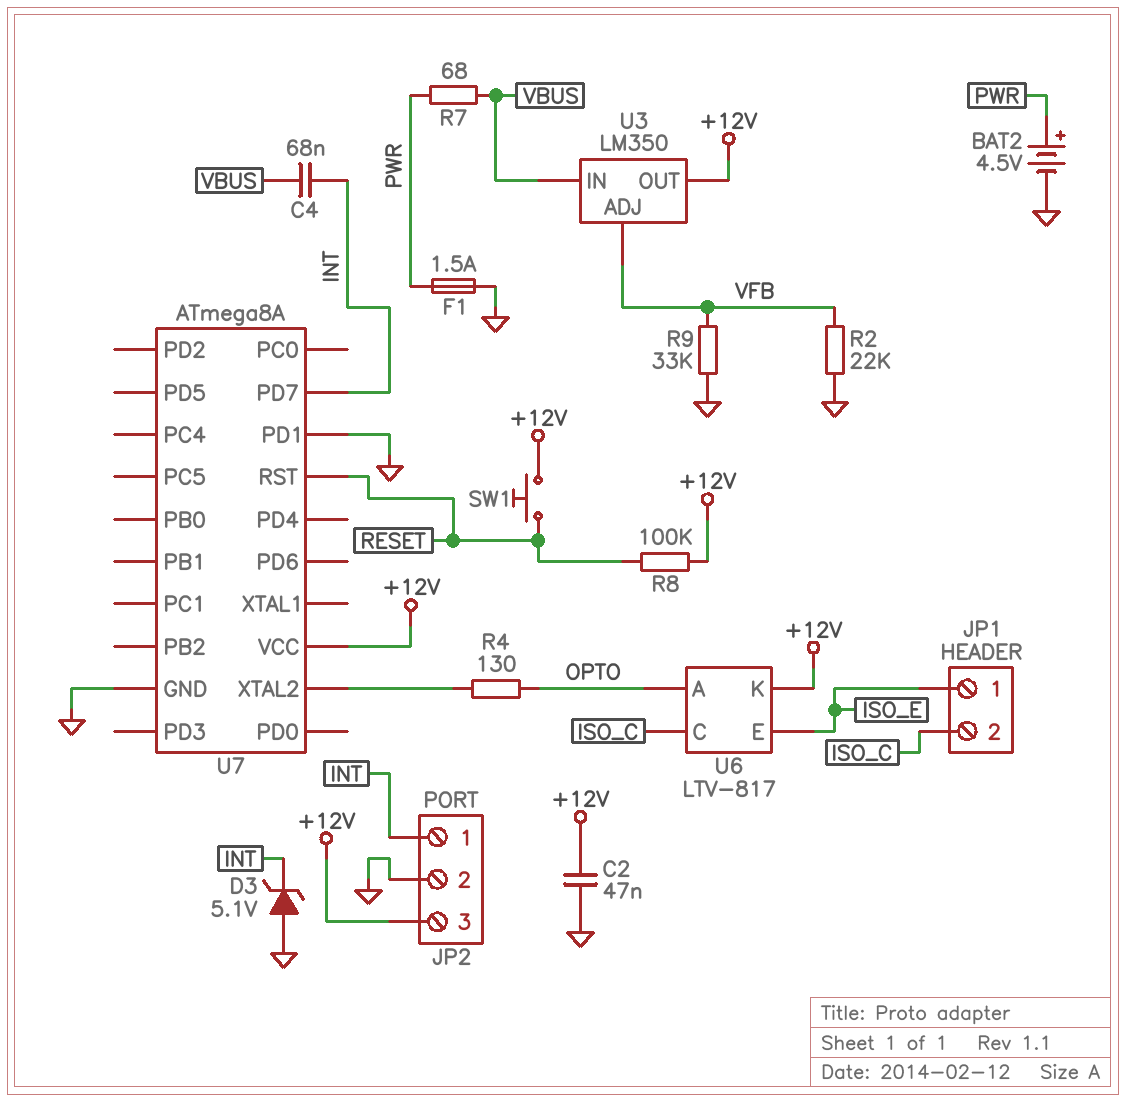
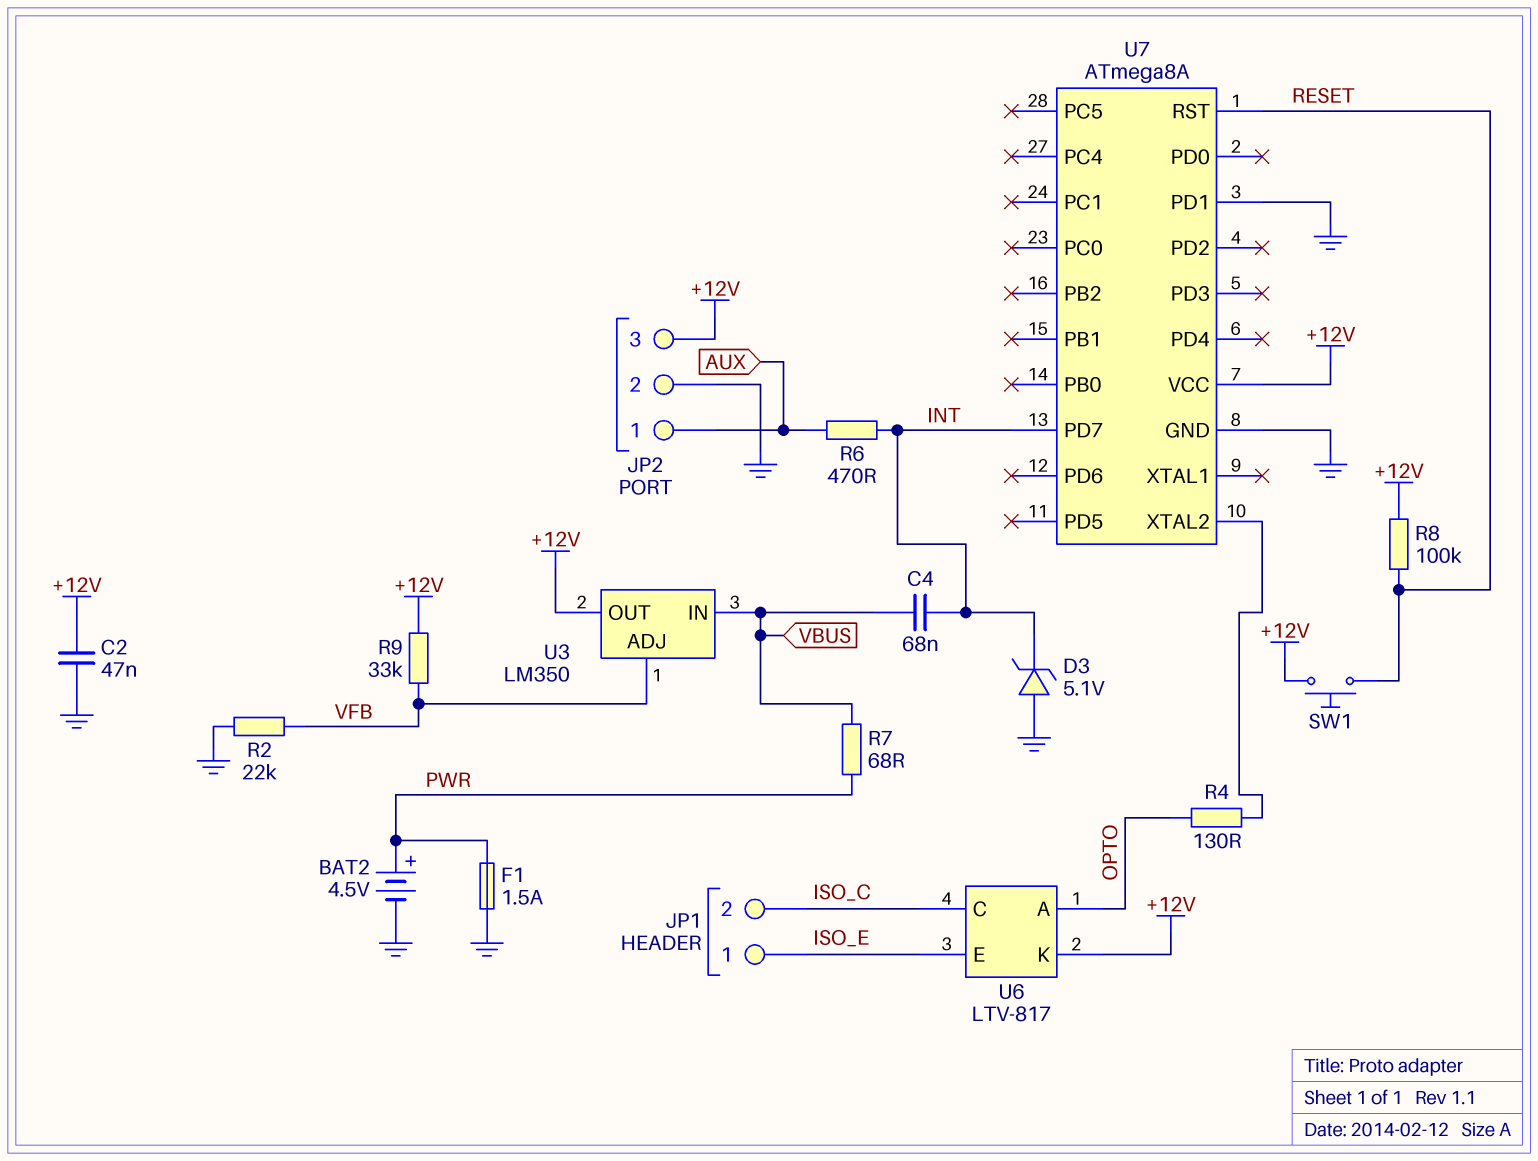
JP2 pin 1: INT -> AUX
R6: none -> 470 (AUX, INT)
R9: 33k (GND, VFB) -> 33k (+12V, VFB)

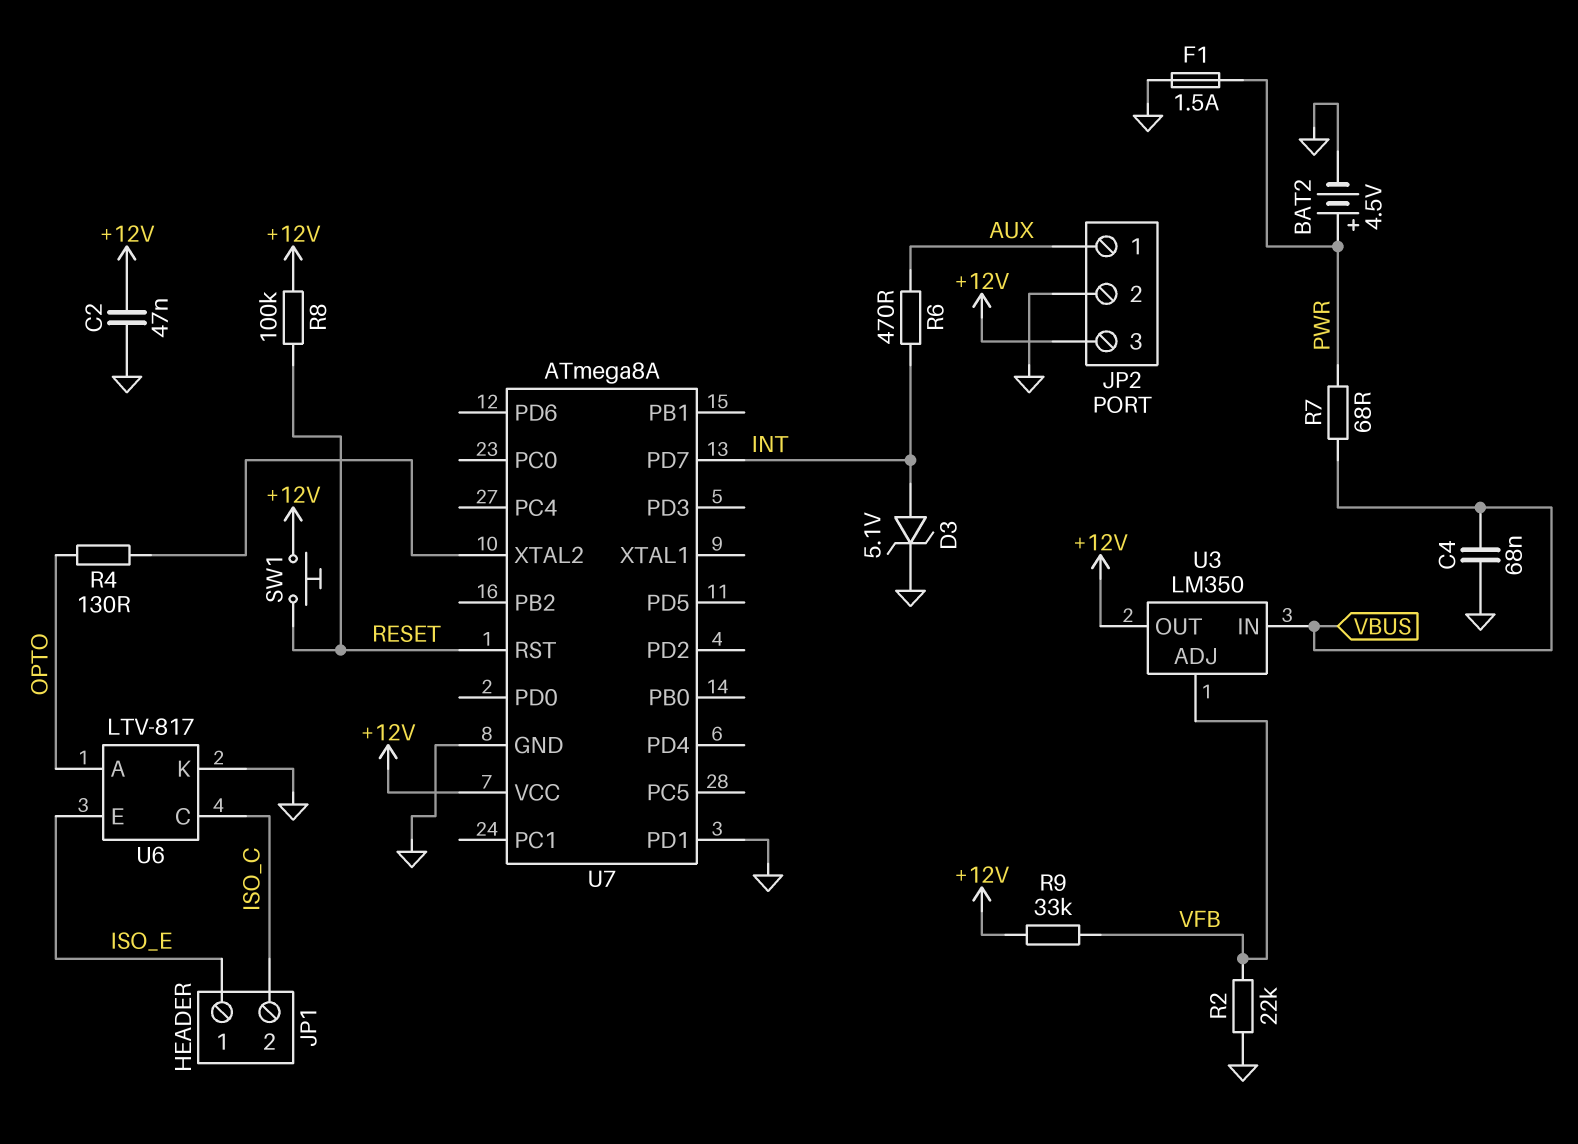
C4: 68nF (INT, VBUS) -> 68nF (GND, VBUS)
D3: zener 5.1V (A GND, K INT) -> zener 5.1V (A INT, K GND)
U6 pin K: +12V -> GND

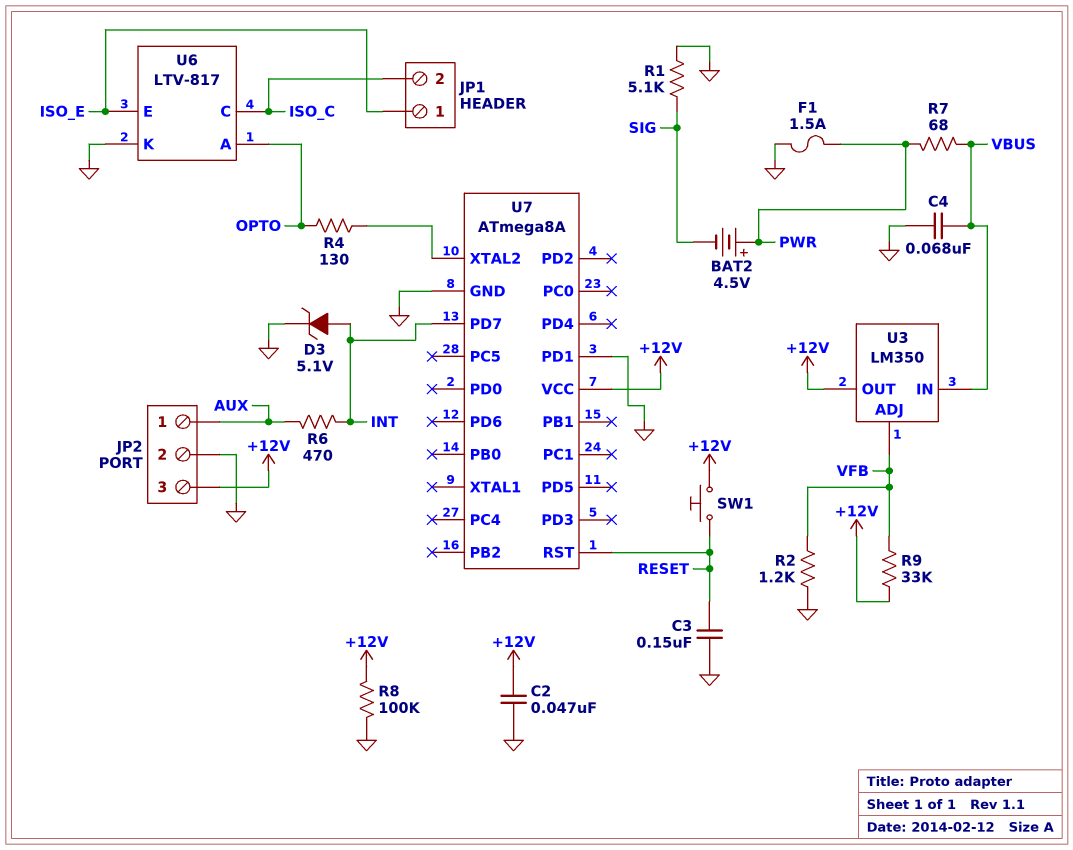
BAT2: 4.5V (plus PWR, minus GND) -> 4.5V (plus PWR, minus SIG)
C3: none -> 150nF (GND, RESET)
R1: none -> 5.1k (GND, SIG)
R2: 22k (GND, VFB) -> 1.2k (GND, VFB)
R8: 100k (+12V, RESET) -> 100k (+12V, GND)

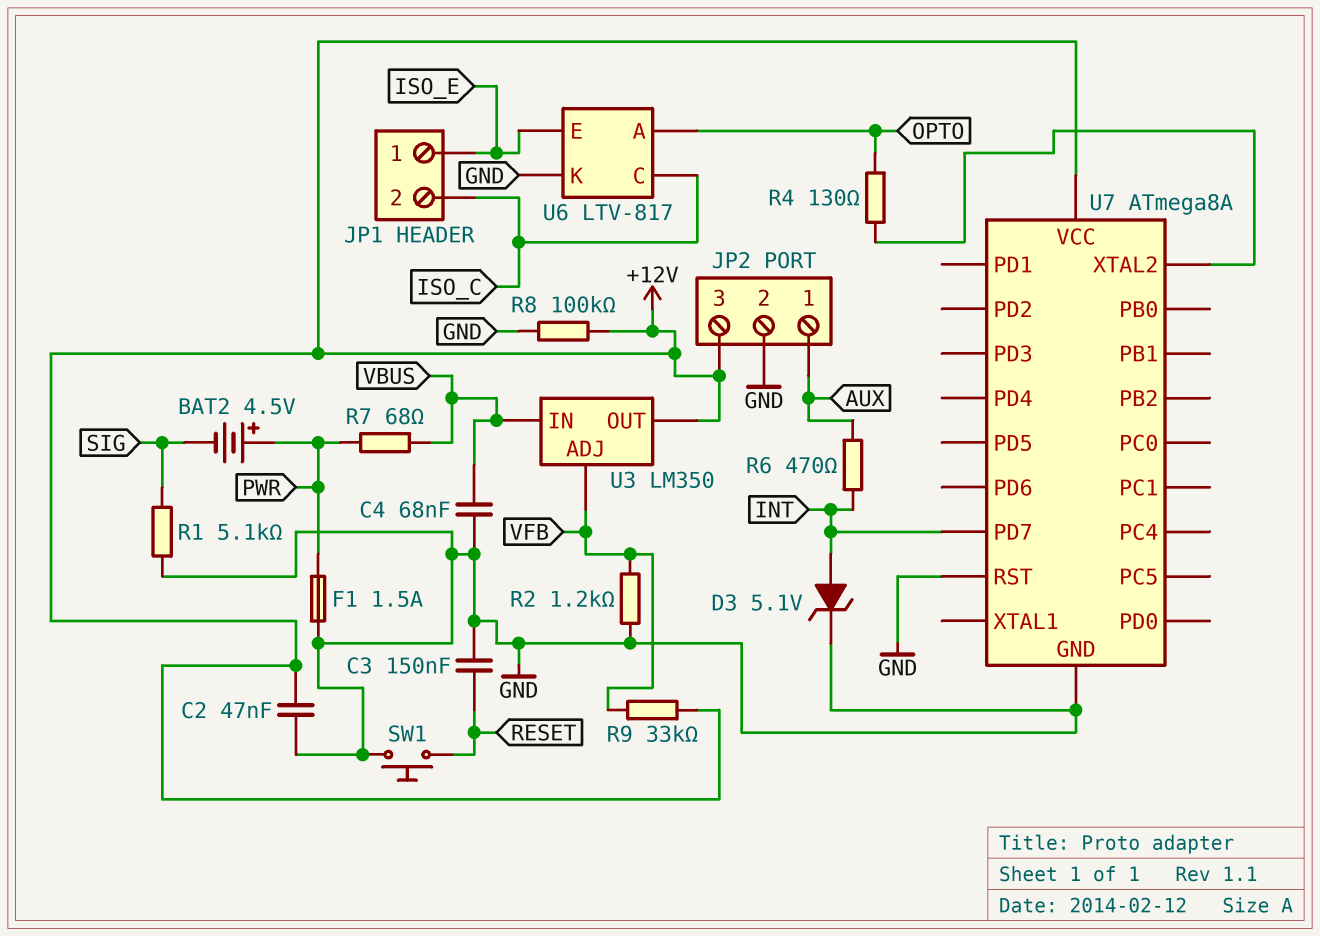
SW1: button (+12V, RESET) -> button (GND, RESET)
U7 pin PD1: GND -> none
U7 pin RST: RESET -> GND

